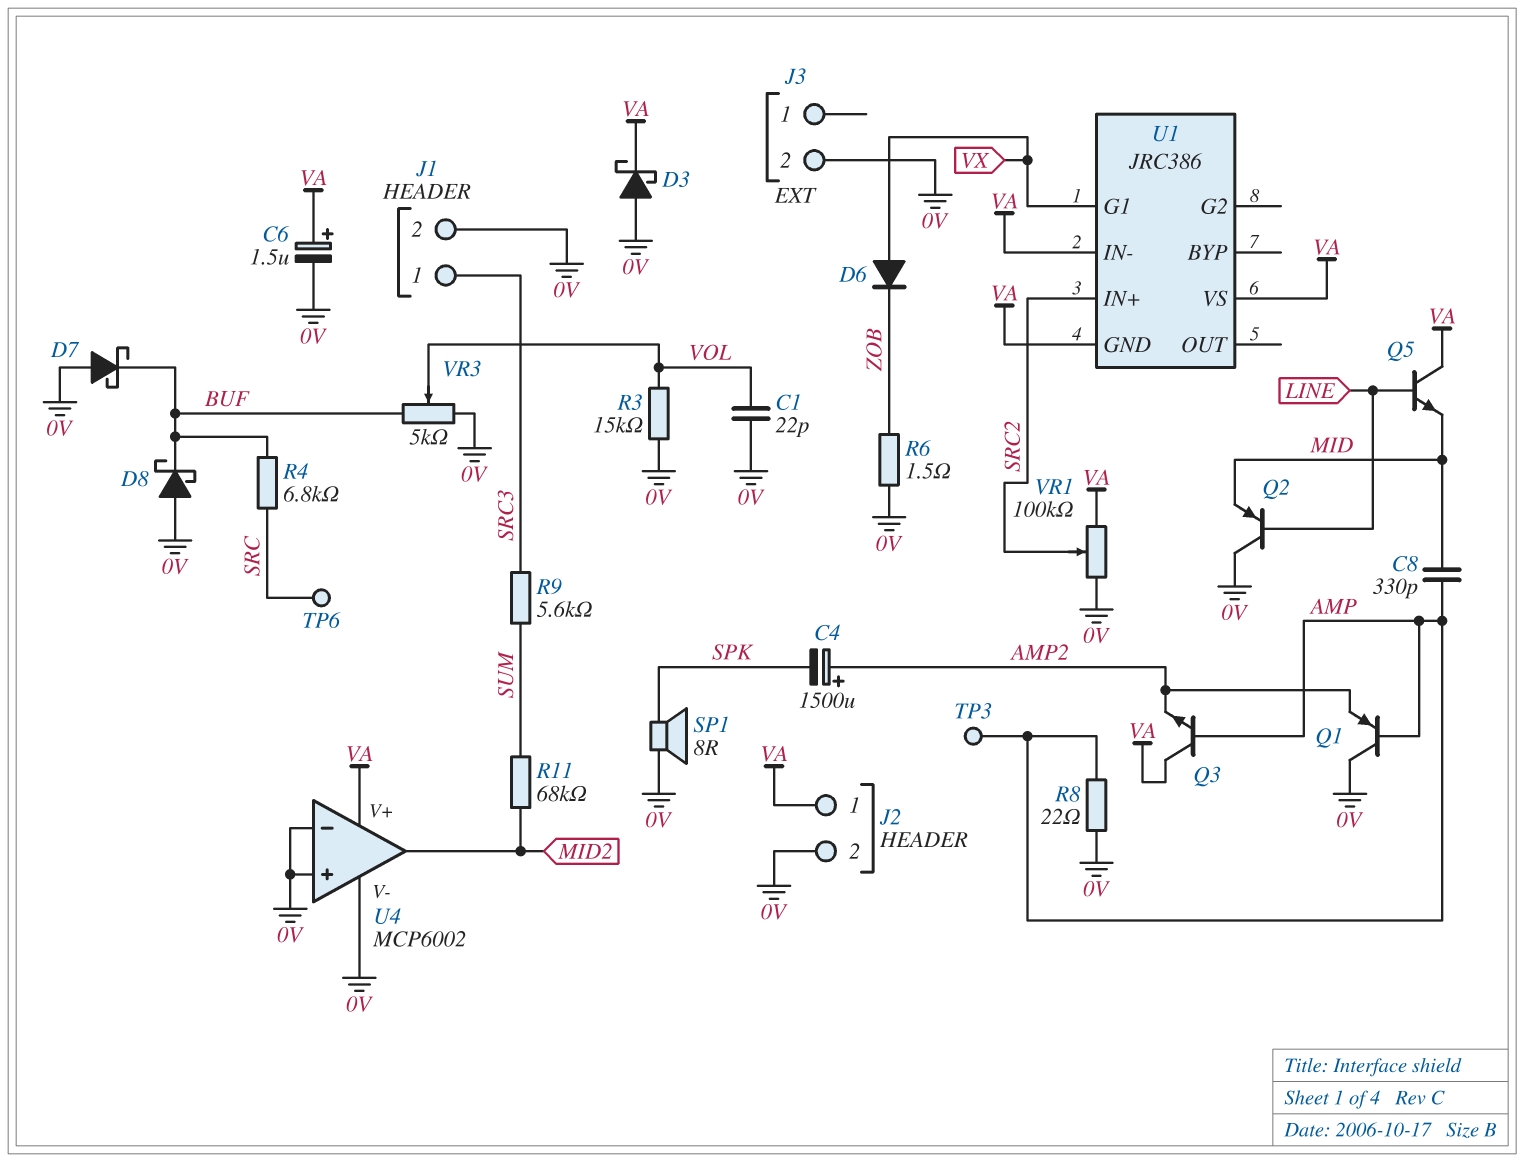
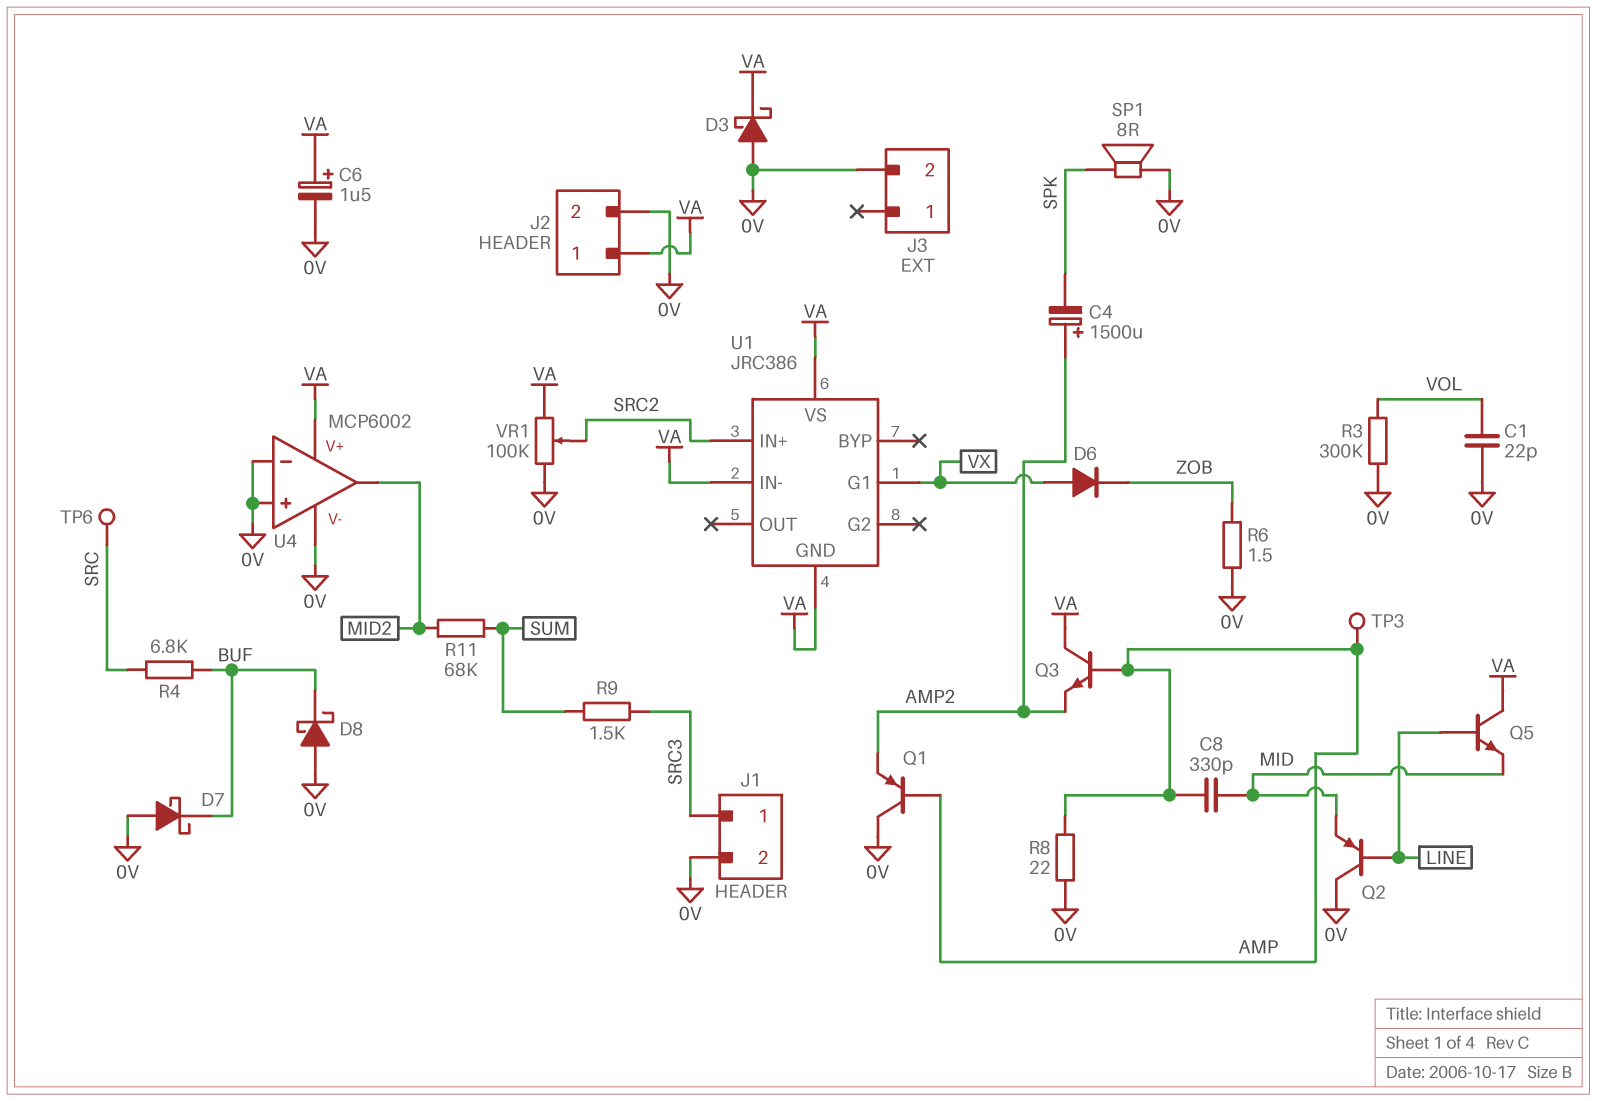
R3: 15k (0V, VOL) -> 300k (0V, VOL)
R9: 5.6k (SRC3, SUM) -> 1.5k (SRC3, SUM)
VR3: 5k (0V, BUF, wiper VOL) -> none

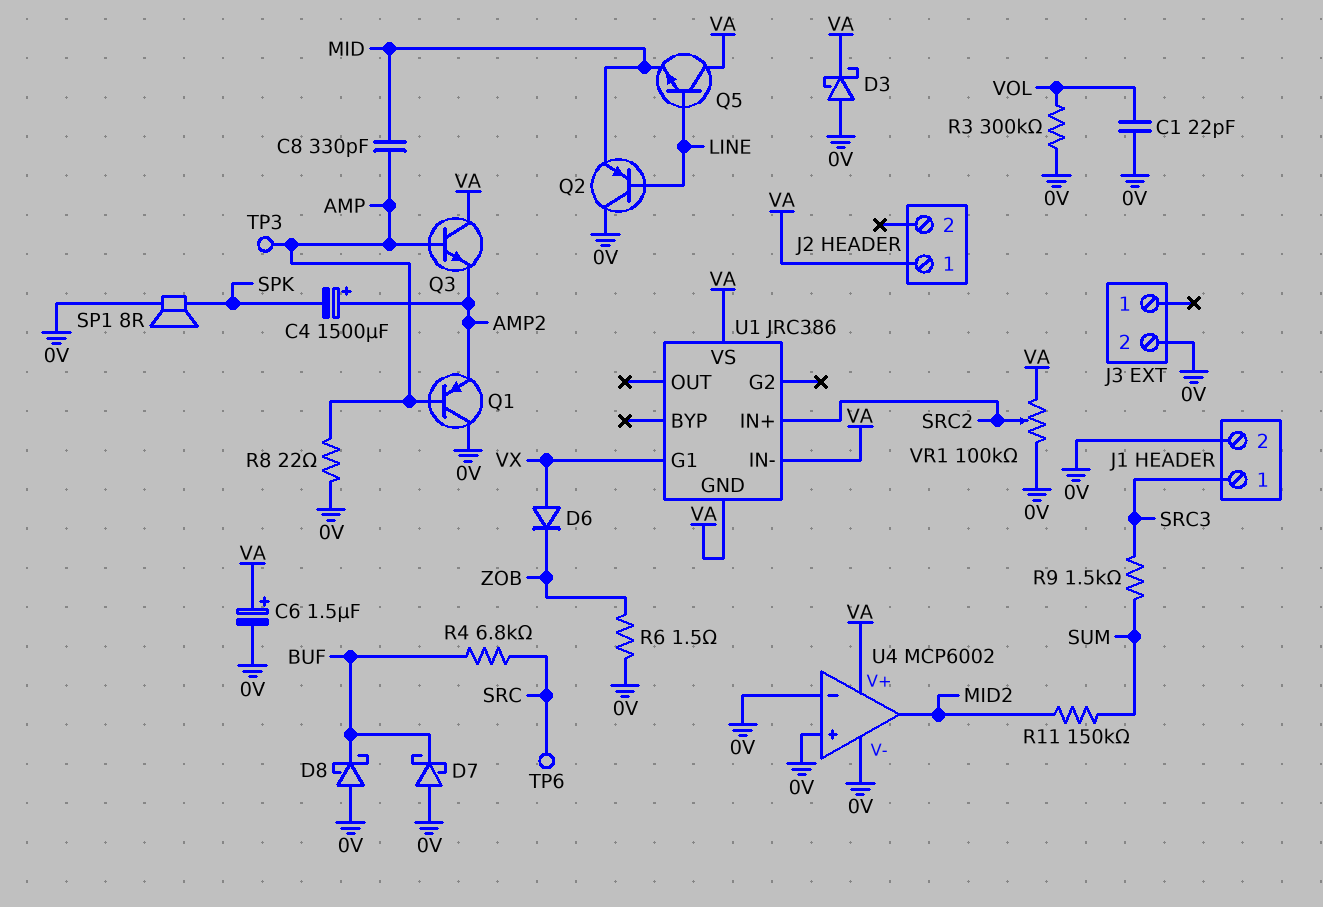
J2 pin 2: 0V -> none
R11: 68k (MID2, SUM) -> 150k (MID2, SUM)

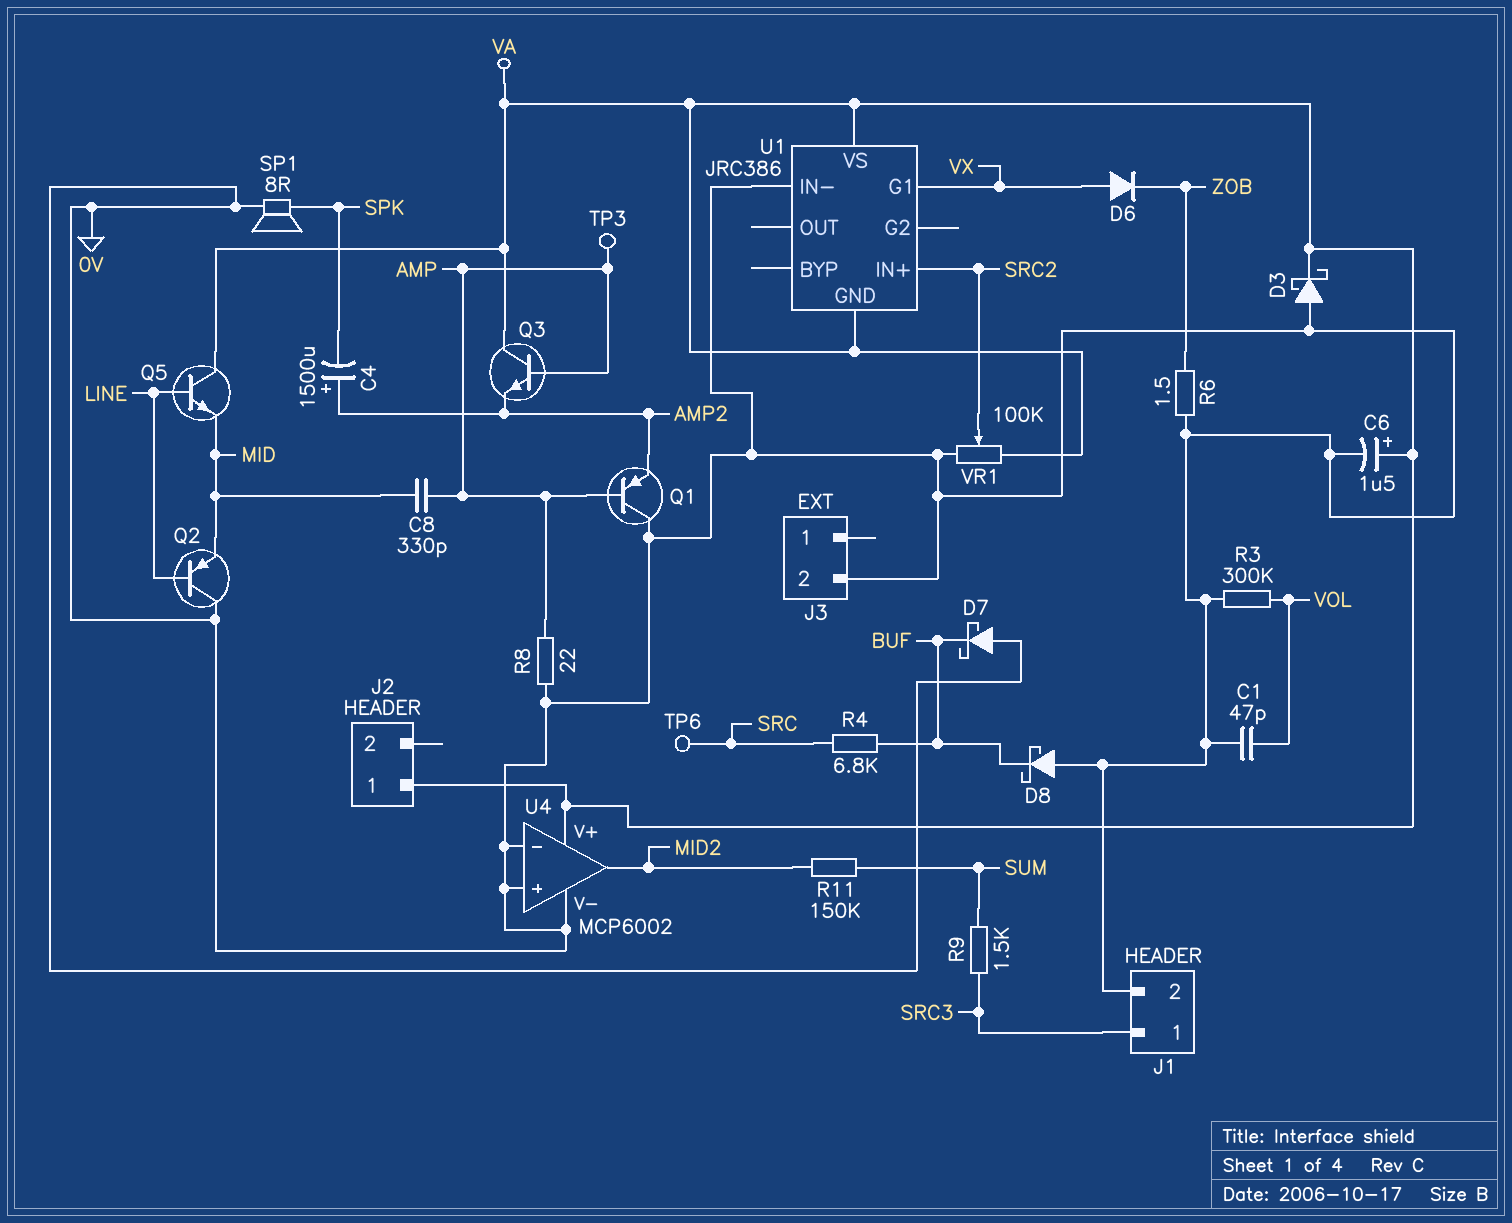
C1: 22pF (0V, VOL) -> 47pF (0V, VOL)
U1 pin IN-: VA -> 0V

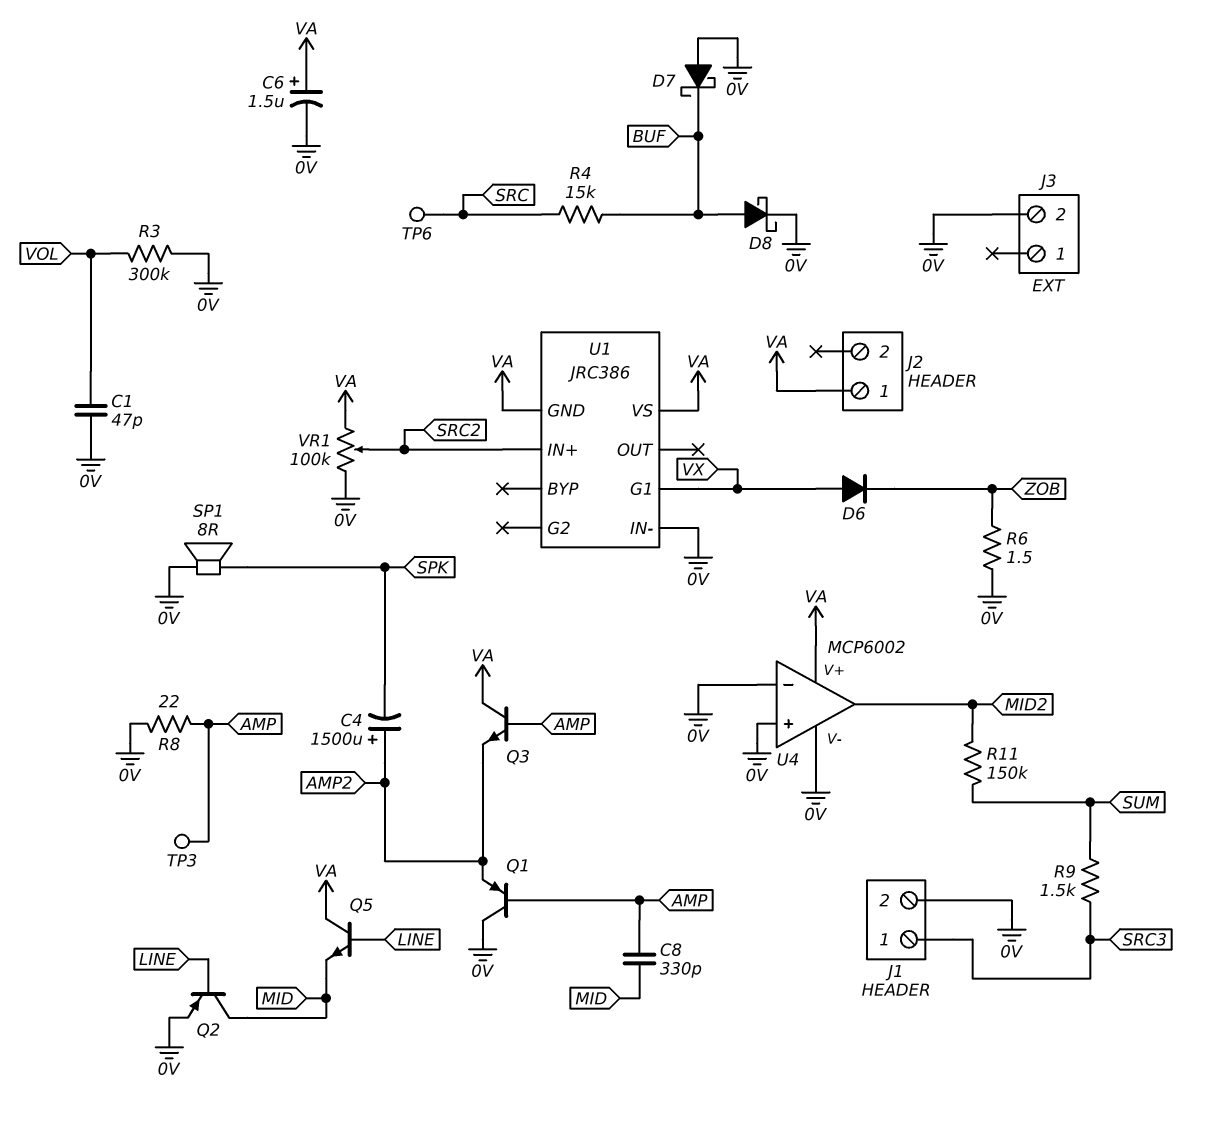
D3: schottky (A 0V, K VA) -> none
D8: schottky (A 0V, K BUF) -> schottky (A BUF, K 0V)
Q2: PNP (B LINE, C 0V, E MID) -> PNP (B LINE, C MID, E 0V)
R4: 6.8k (BUF, SRC) -> 15k (BUF, SRC)

